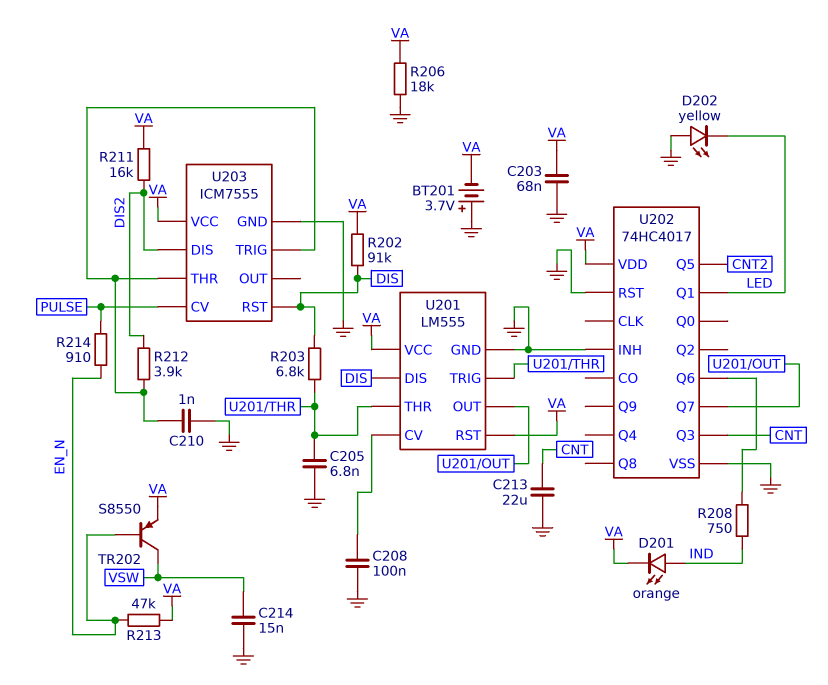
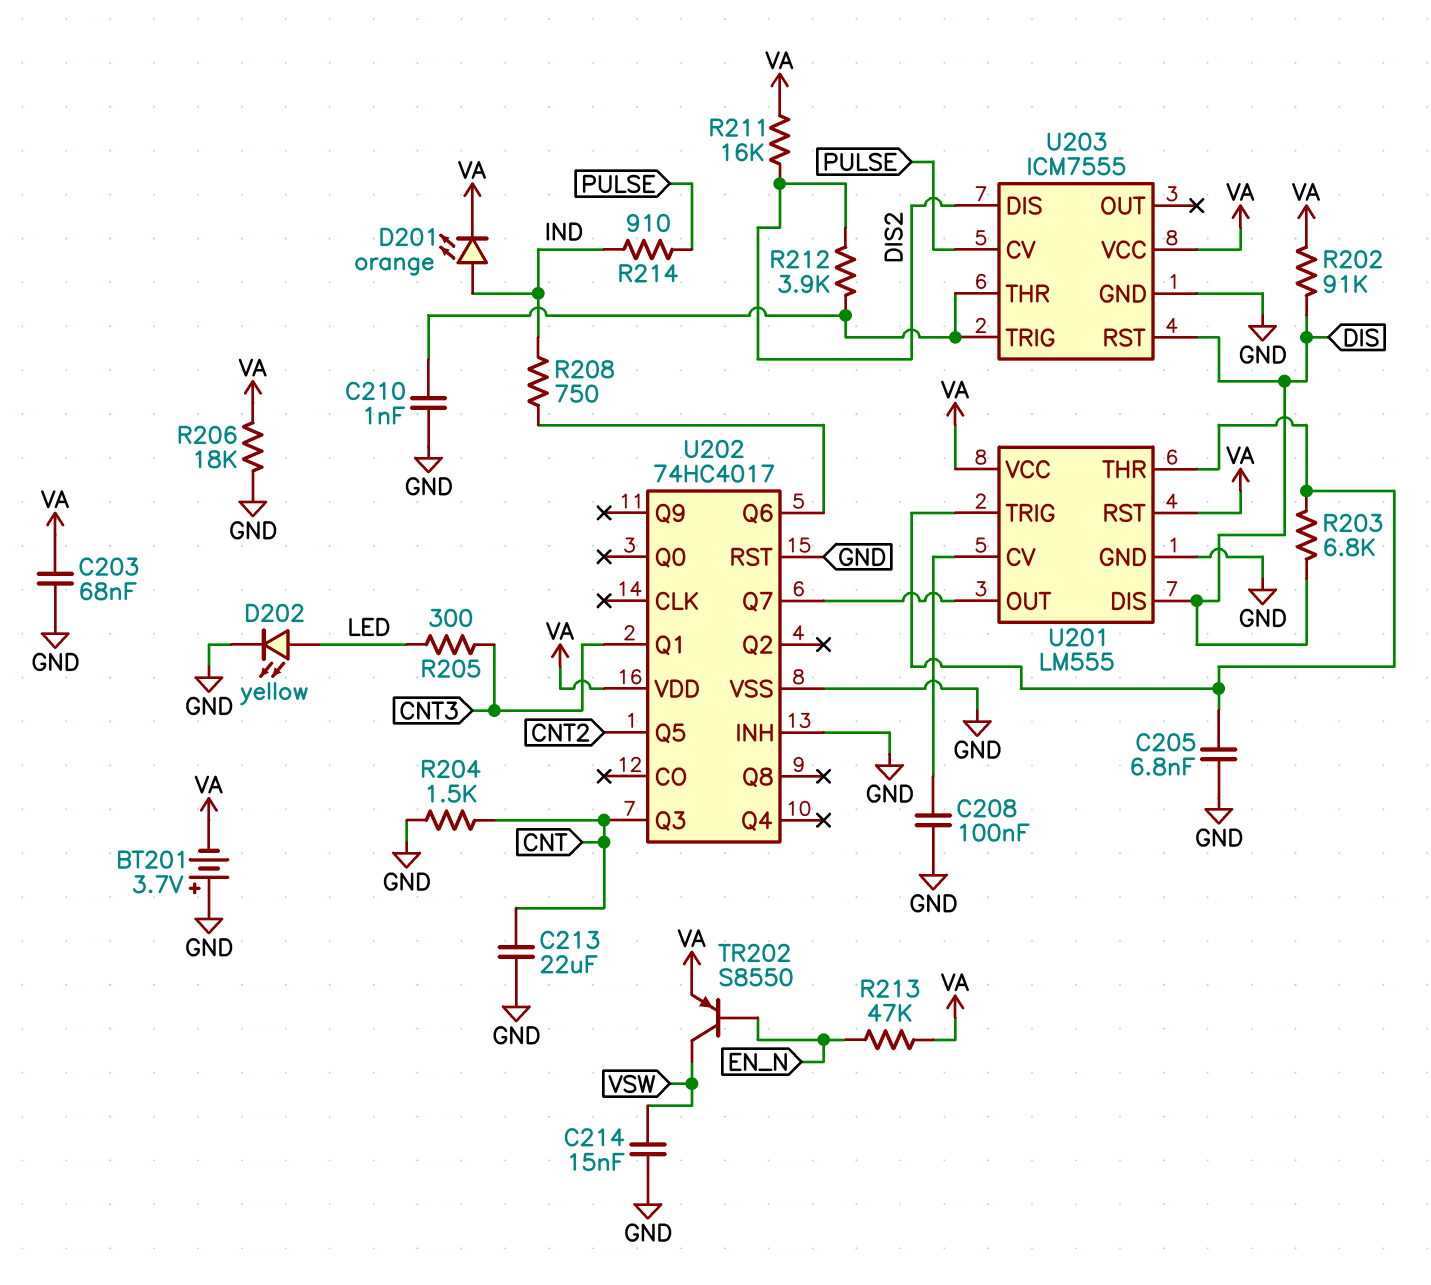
D202: LED yellow (A GND, K LED) -> LED yellow (A LED, K GND)
R204: none -> 1.5k (CNT, GND)
R205: none -> 300 (CNT3, LED)
R214: 910 (EN_N, PULSE) -> 910 (IND, PULSE)
U202 pin Q1: LED -> CNT3

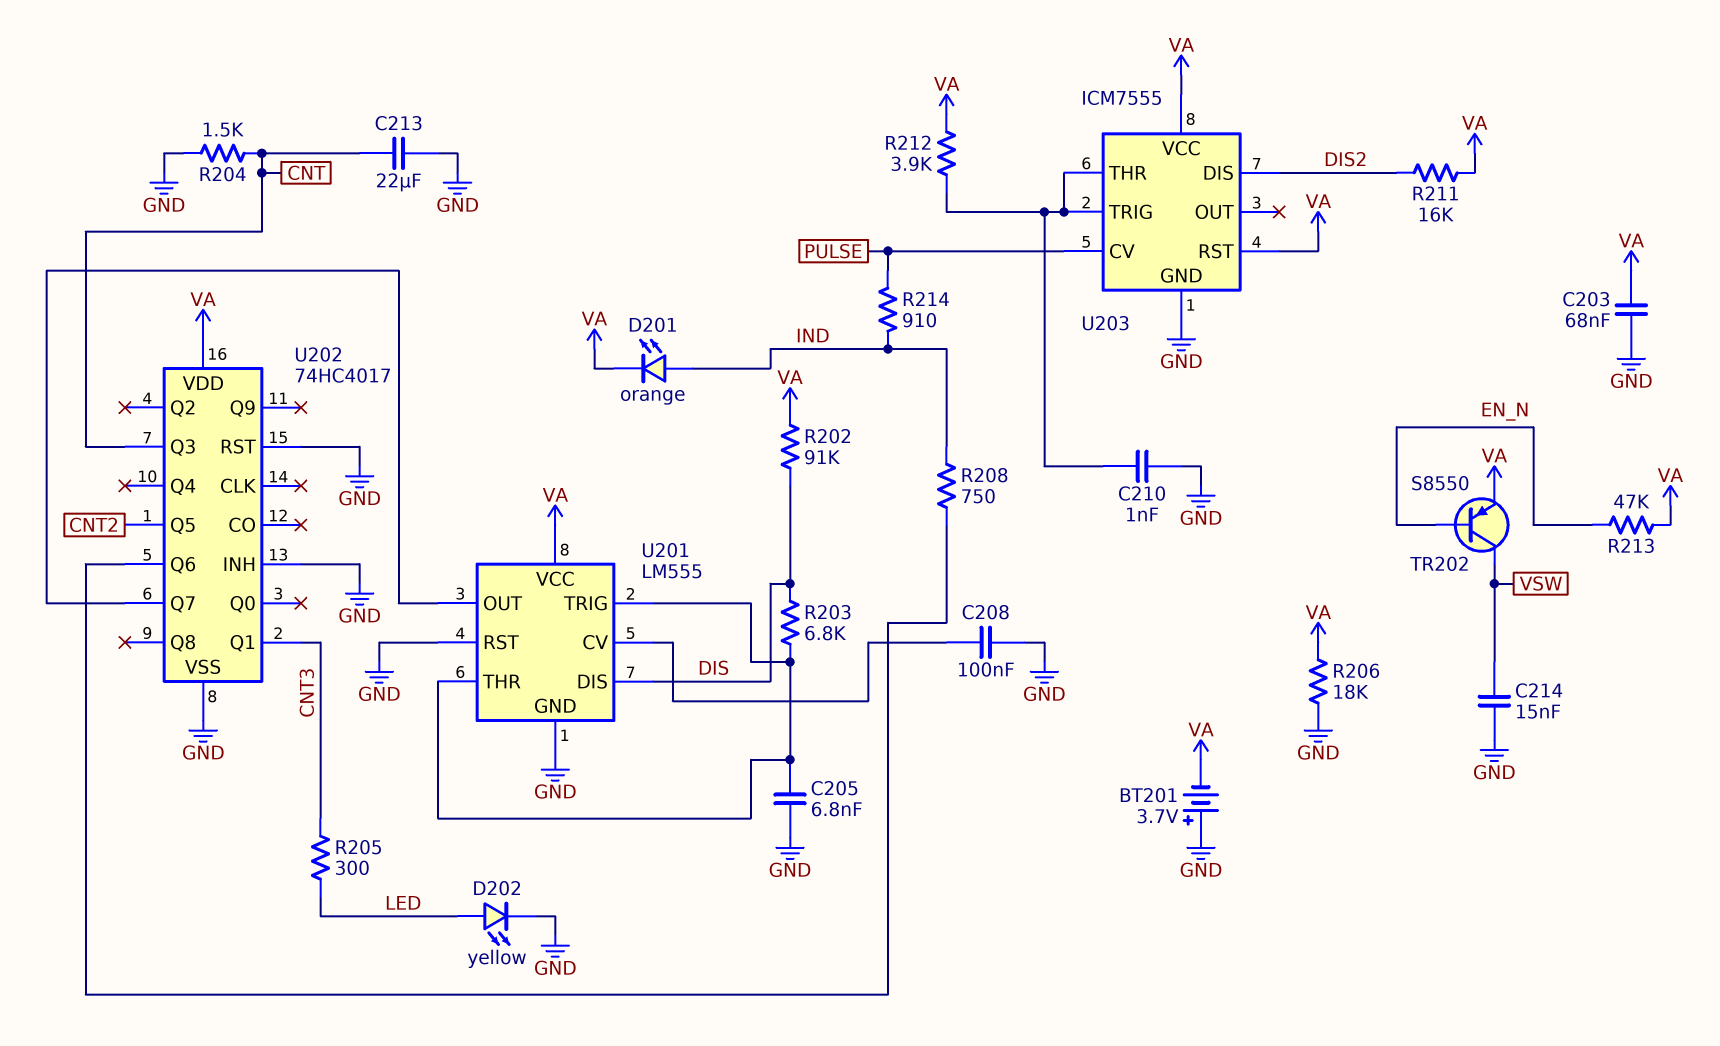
R212: 3.9k (DIS2, U203/THR) -> 3.9k (U203/THR, VA)
U201 pin RST: VA -> GND
U203 pin RST: DIS -> VA

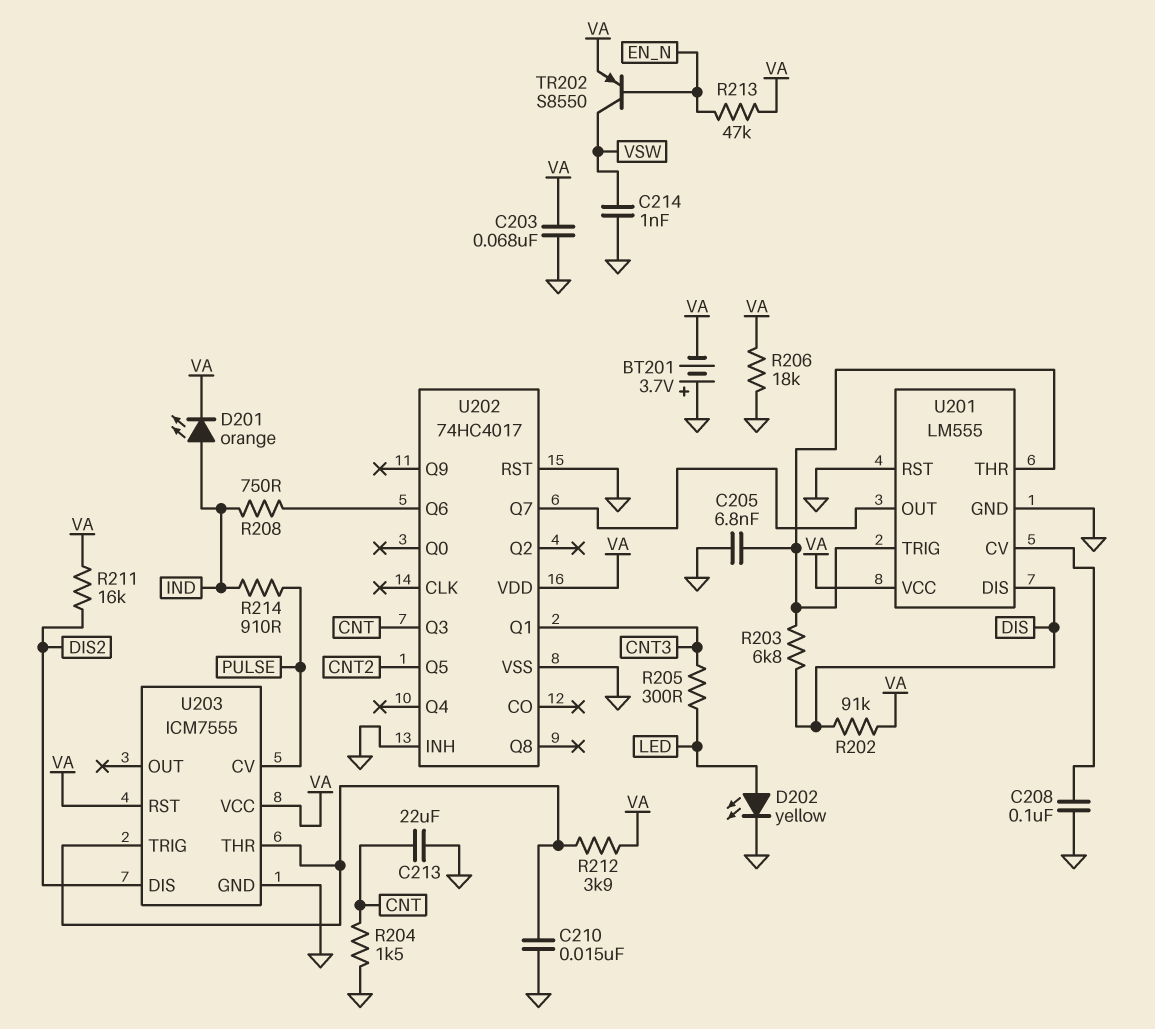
C210: 1nF (GND, U203/THR) -> 15nF (GND, U203/THR)
C214: 15nF (GND, VSW) -> 1nF (GND, VSW)

